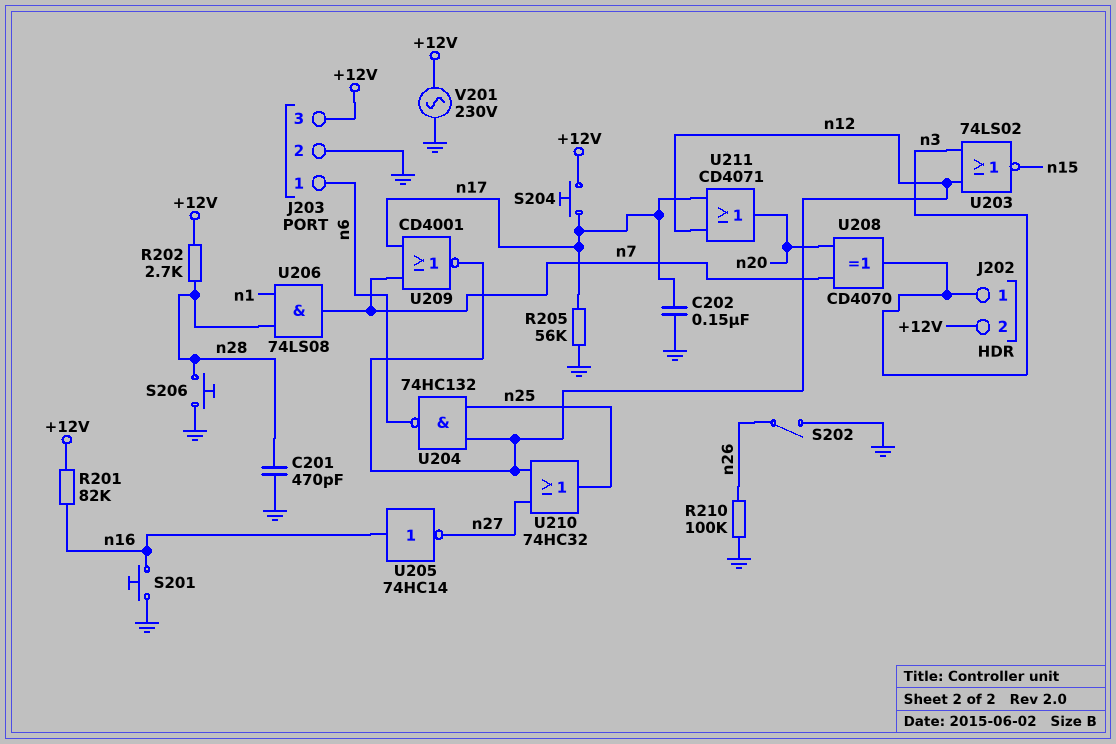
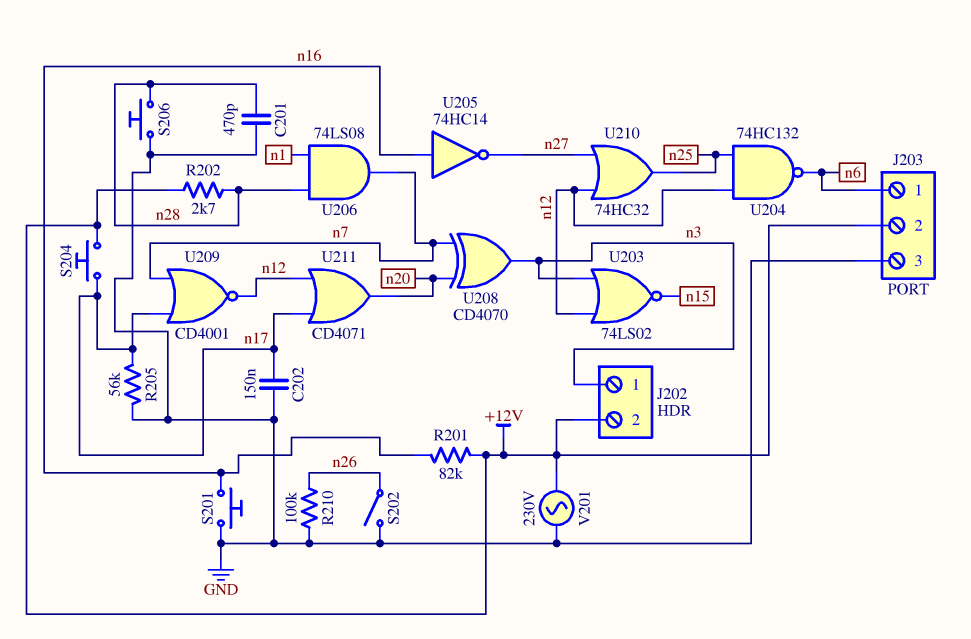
J203 pin 2: GND -> +12V
J203 pin 3: +12V -> GND

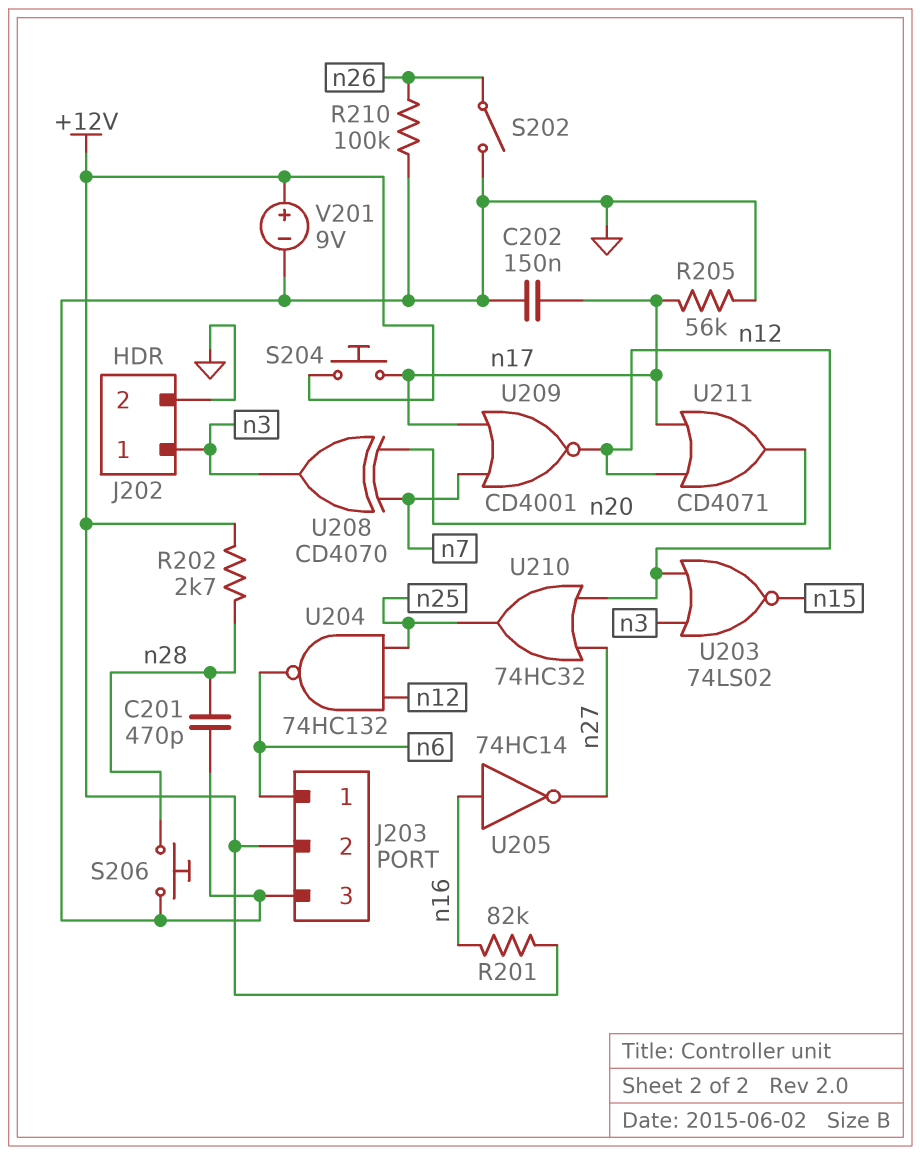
J202 pin 2: +12V -> GND
S201: button (GND, n16) -> none
U206: AND 74LS08 (in n1, in n28, out n7) -> none
V201: AC 230V (+12V, GND) -> 9V (plus +12V, minus GND)

